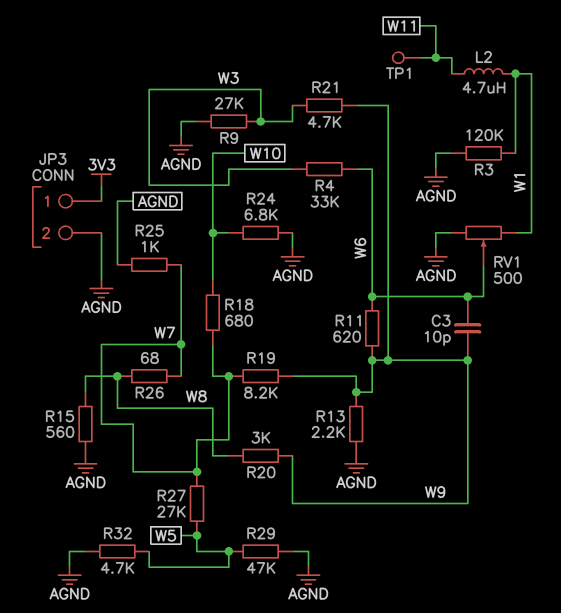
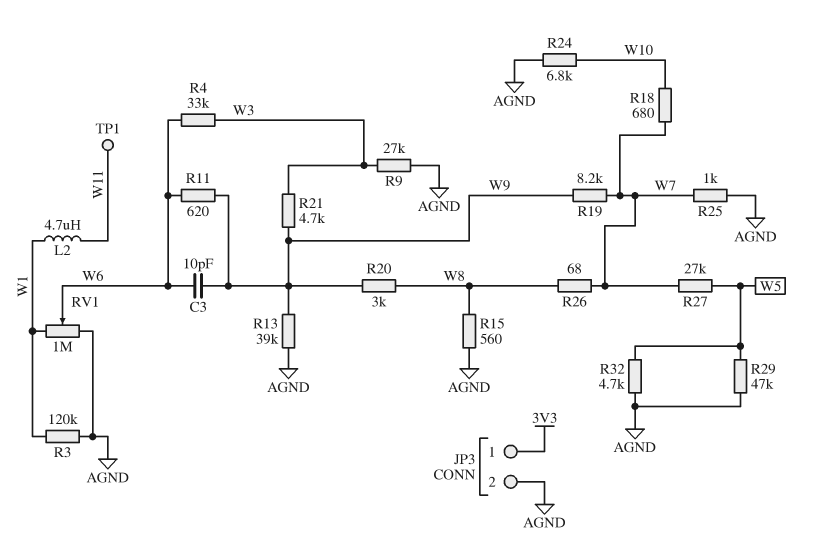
R13: 2.2k (AGND, W9) -> 39k (AGND, W9)
RV1: 500 (AGND, W1, wiper W6) -> 1M (AGND, W1, wiper W6)

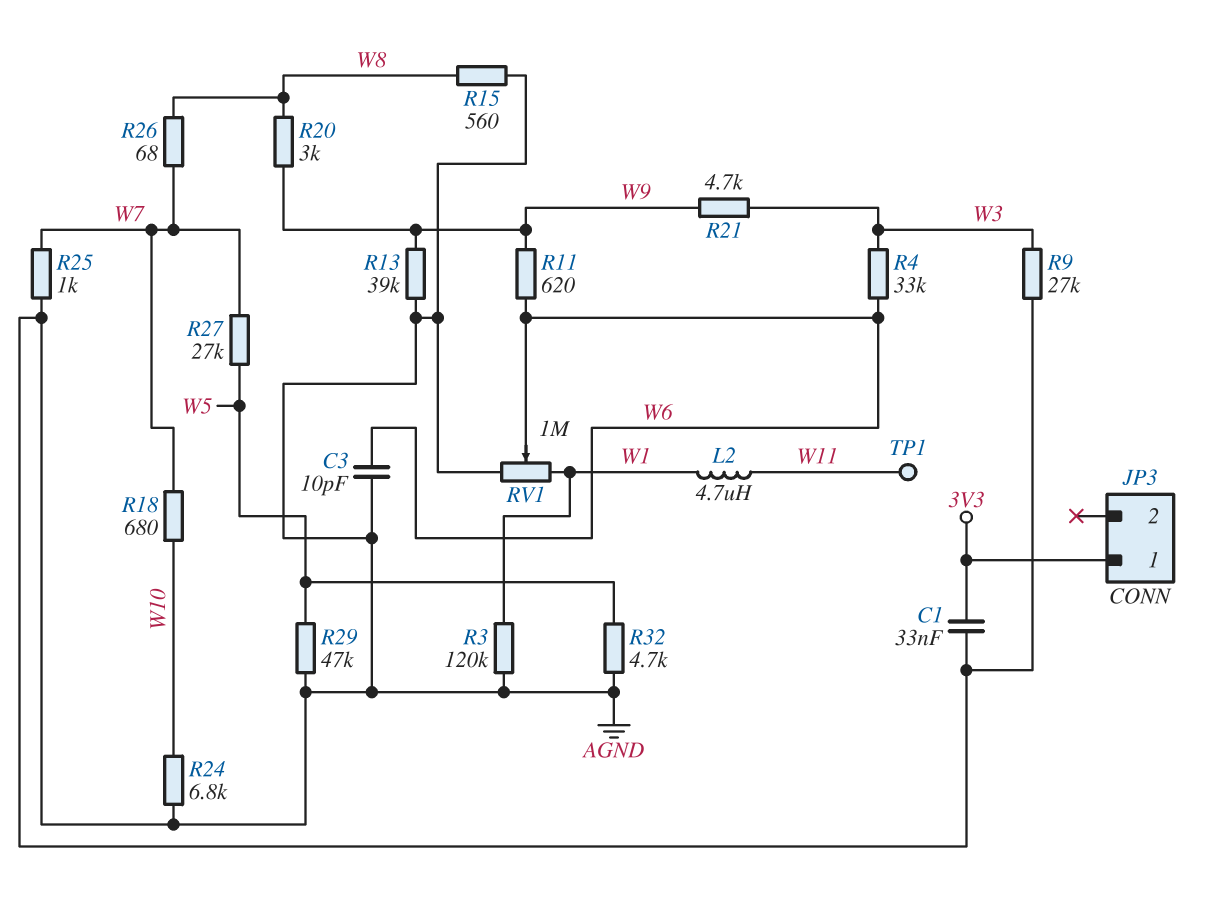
C1: none -> 33nF (3V3, AGND)
C3: 10pF (W6, W9) -> 10pF (AGND, W6)
JP3 pin 2: AGND -> none
R19: 8.2k (W7, W9) -> none

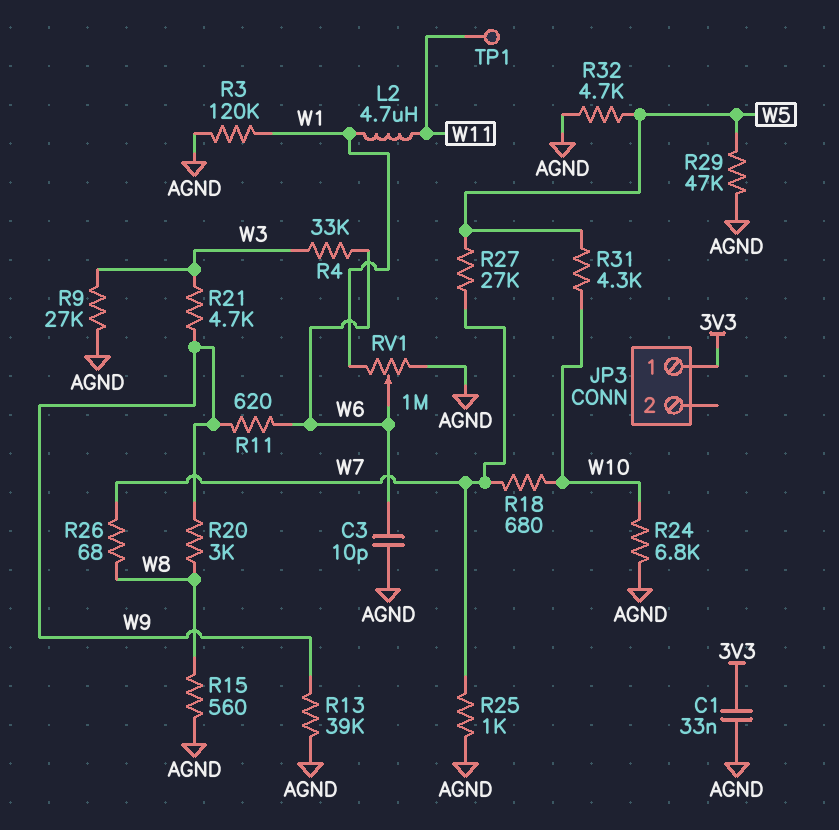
R31: none -> 4.3k (W5, W10)

